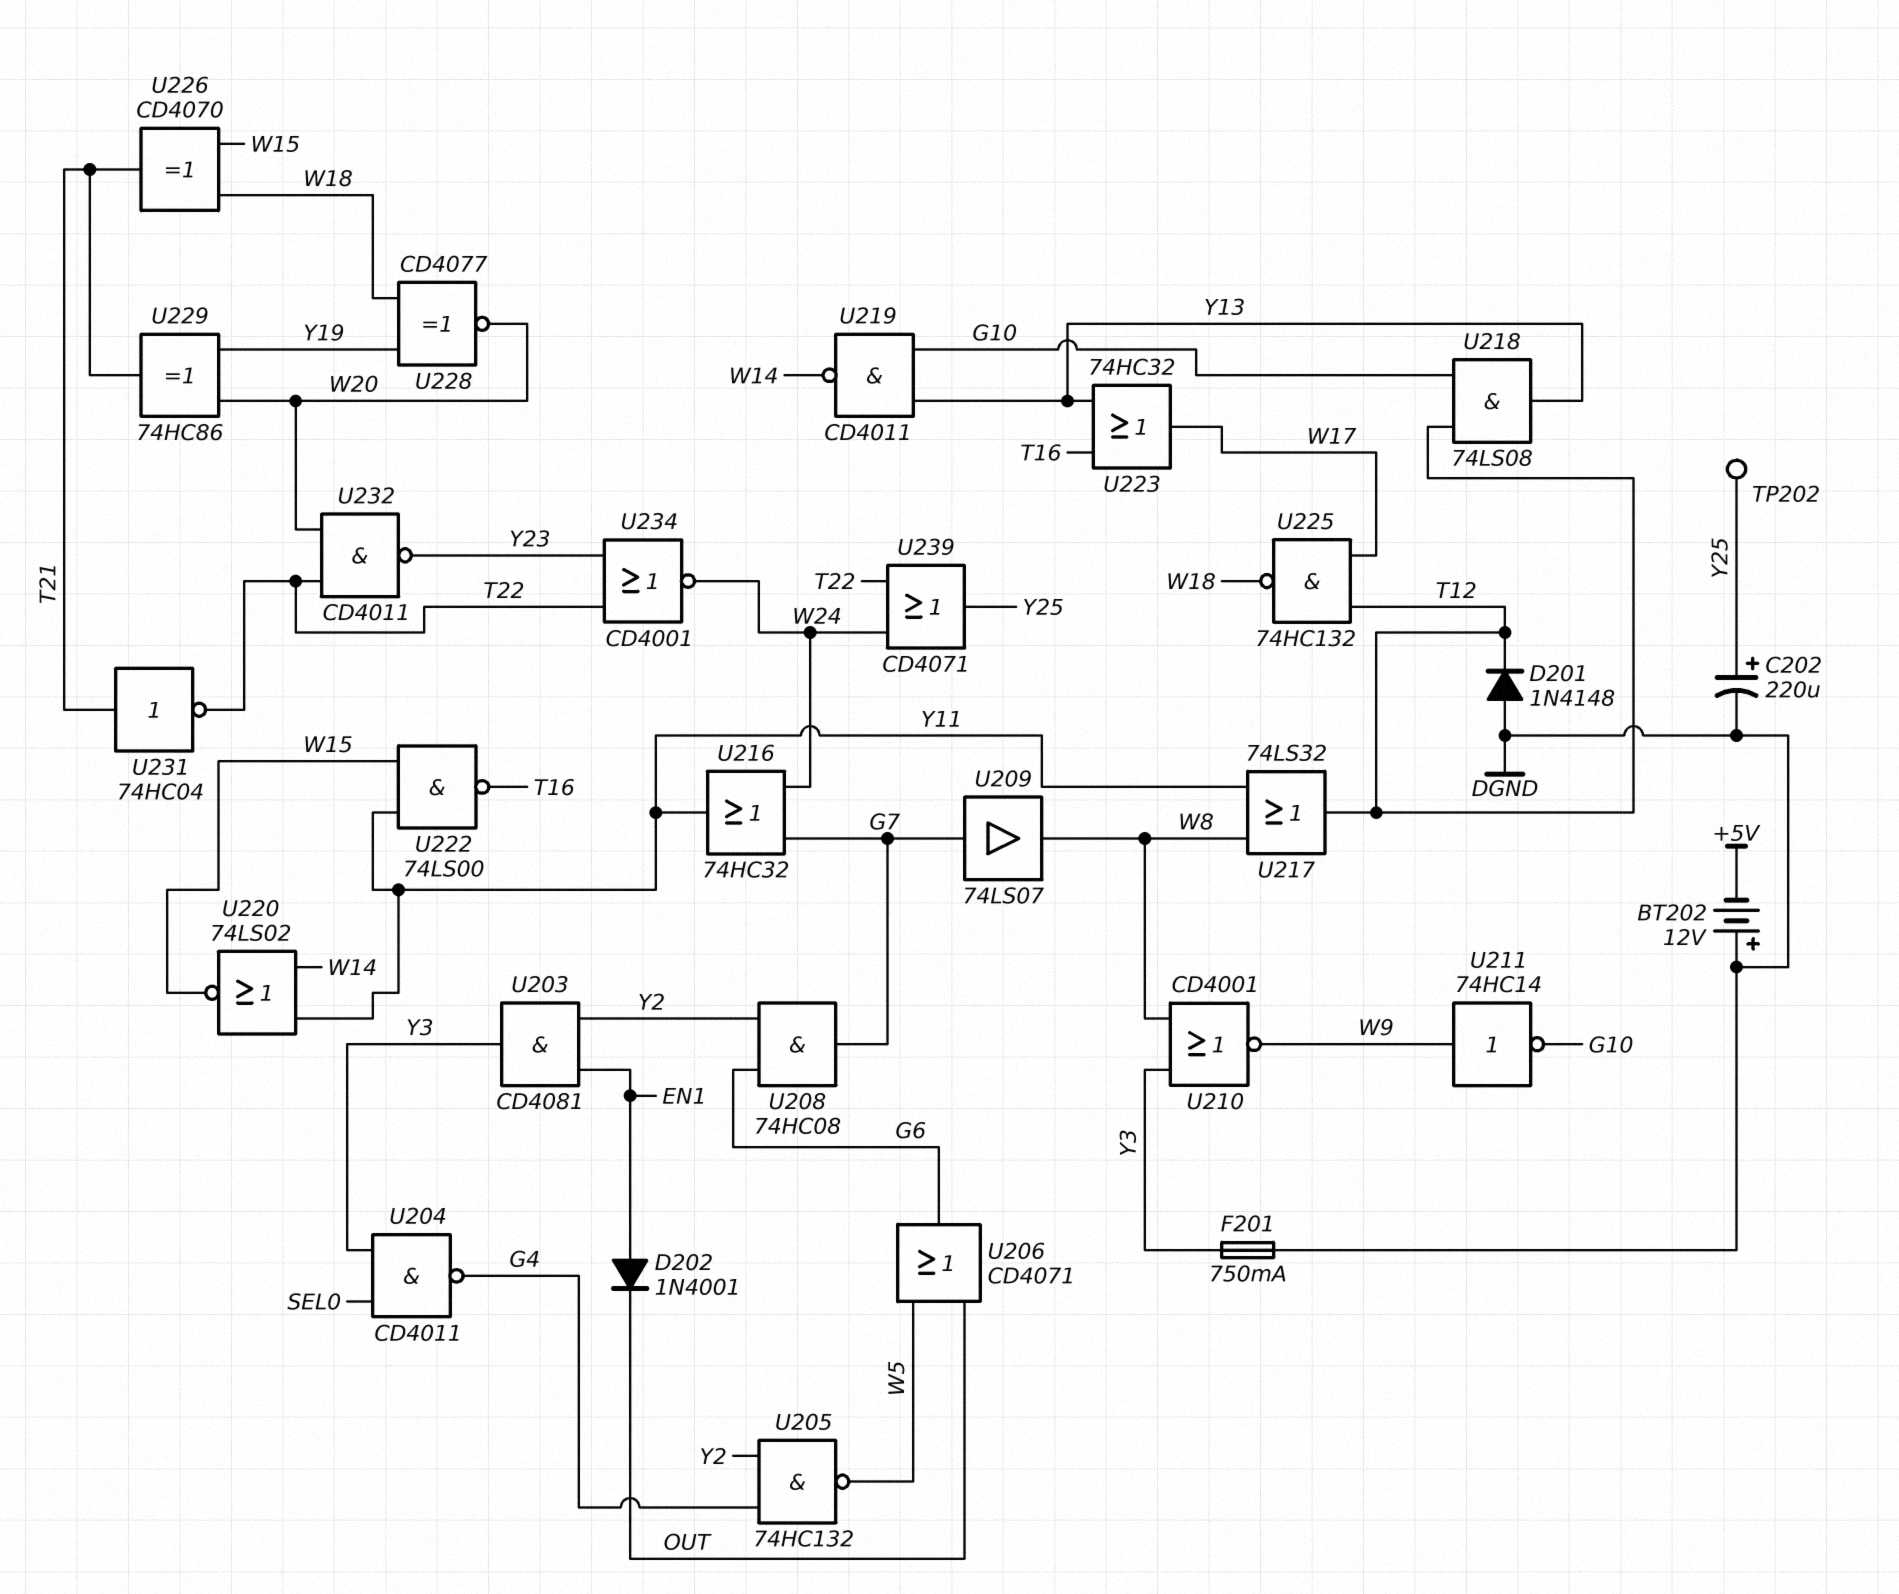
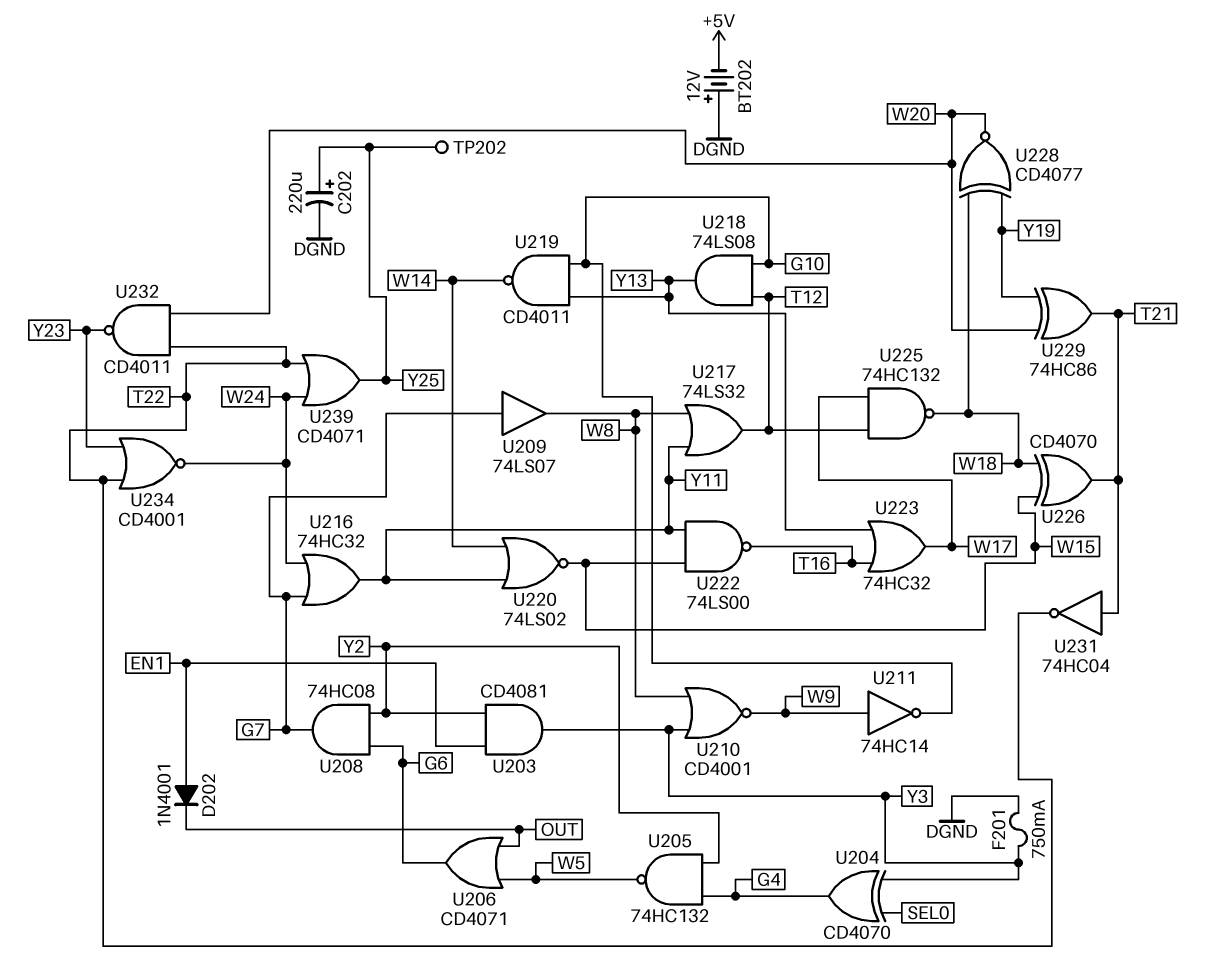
D201: diode 1N4148 (A DGND, K T12) -> none
U204: NAND CD4011 (in SEL0, in Y3, out G4) -> XOR CD4070 (in SEL0, in Y3, out G4)

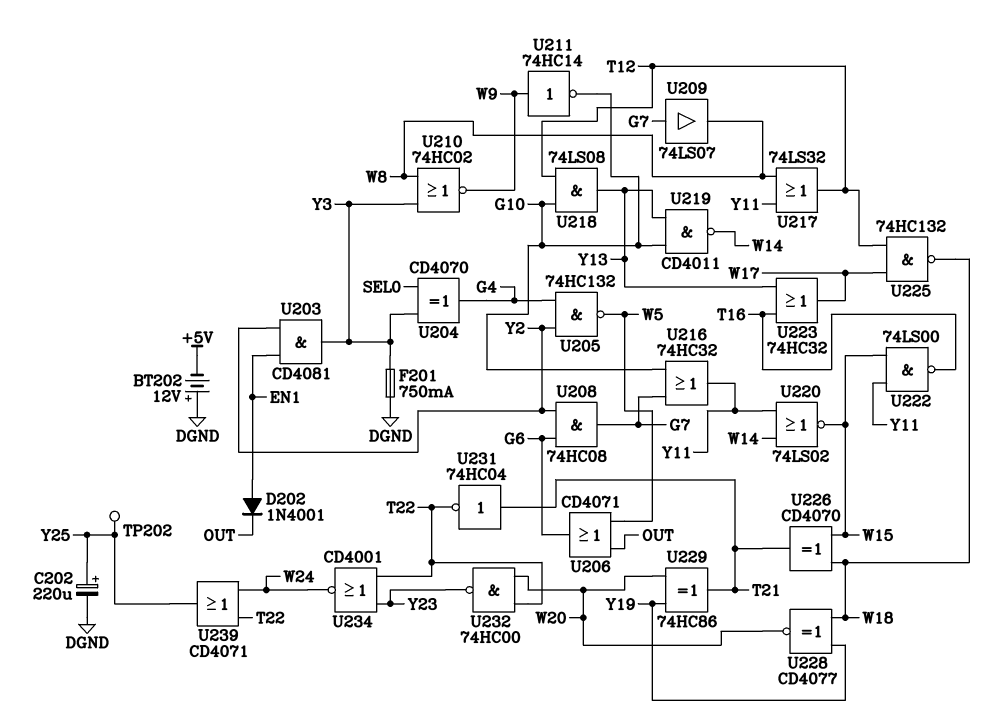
U210: NOR CD4001 (in W8, in Y3, out W9) -> NOR 74HC02 (in W8, in Y3, out W9)
U216: OR 74HC32 (in G7, in W24, out Y11) -> OR 74HC32 (in G7, in G10, out Y11)
U232: NAND CD4011 (in T22, in W20, out Y23) -> NAND 74HC00 (in T22, in W20, out Y23)

